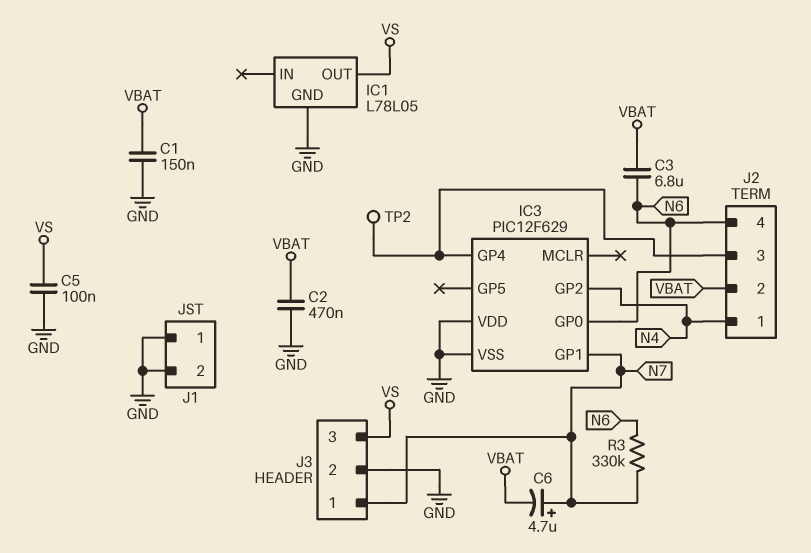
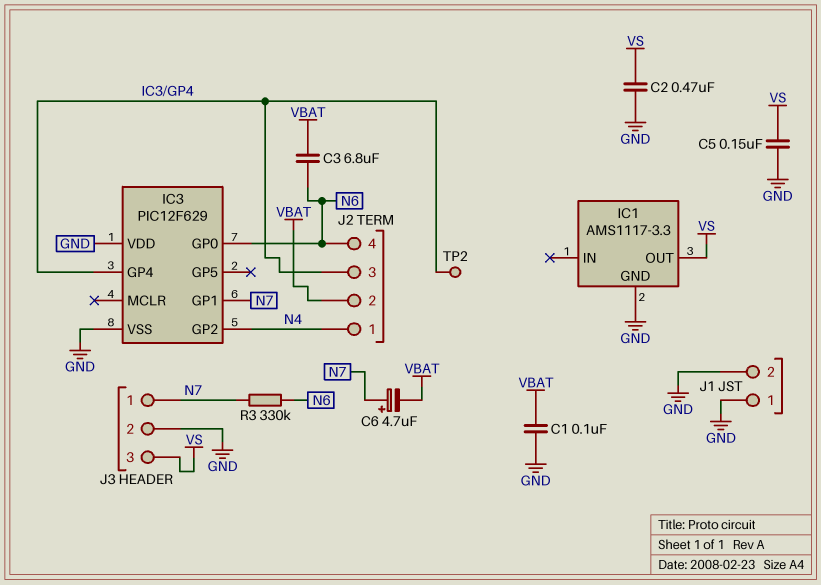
C1: 150nF (GND, VBAT) -> 100nF (GND, VBAT)
C2: 470nF (GND, VBAT) -> 470nF (GND, VS)
C5: 100nF (GND, VS) -> 150nF (GND, VS)
IC1: L78L05 -> AMS1117-3.3

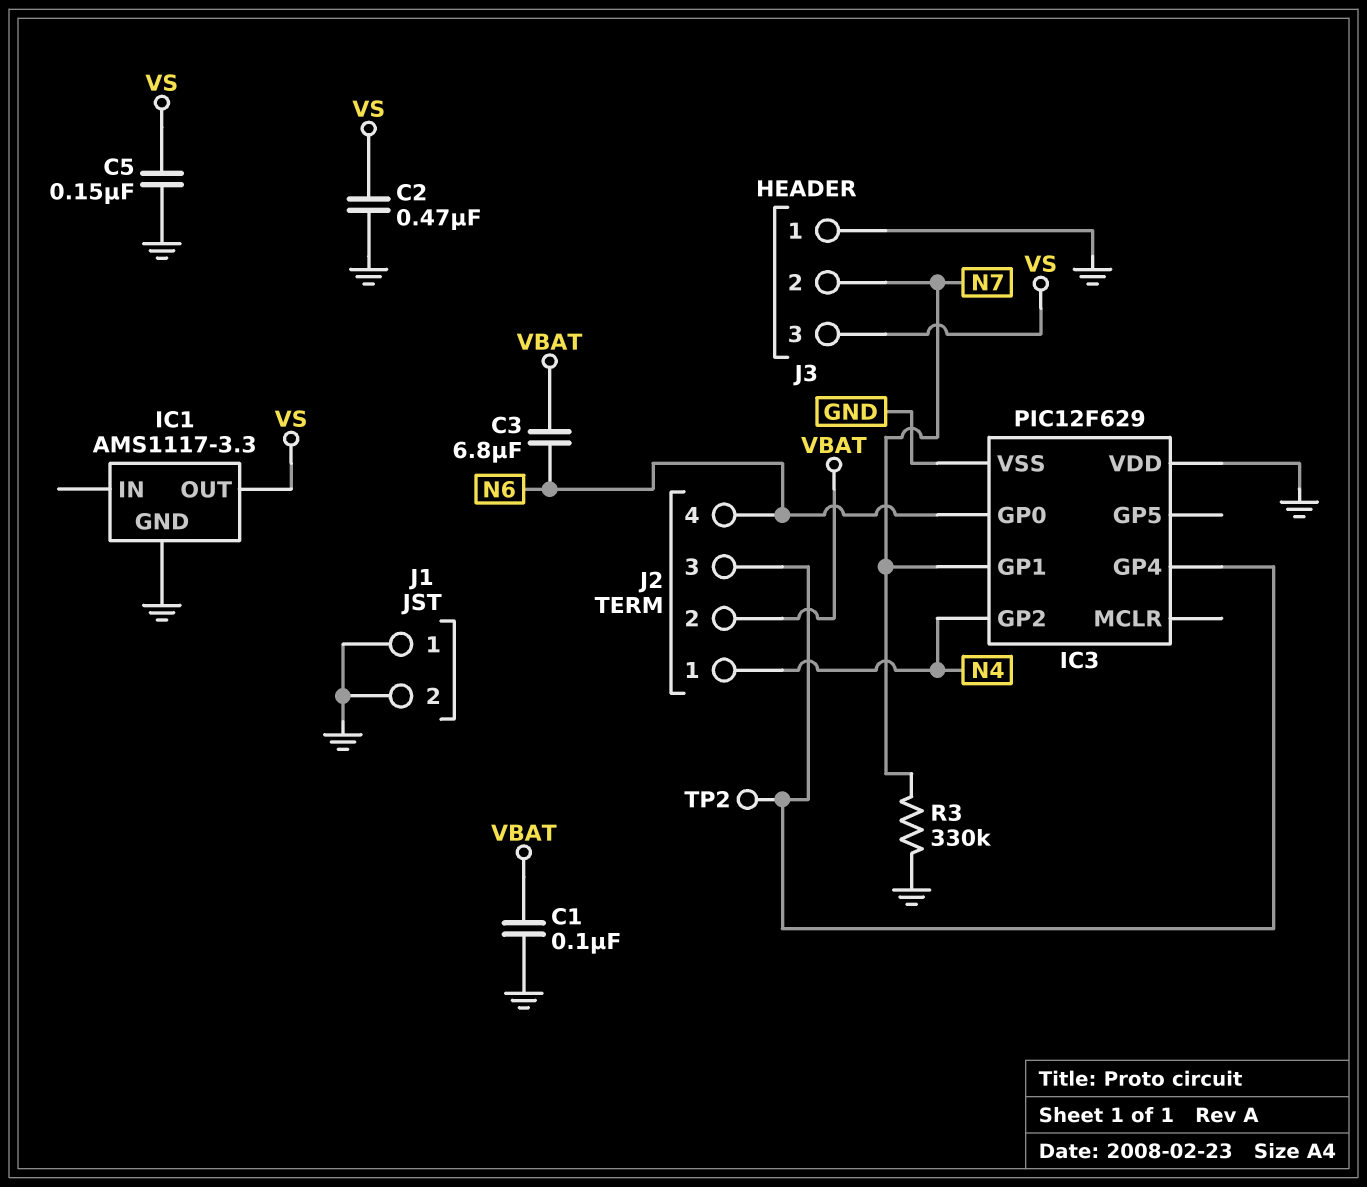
C6: 4.7uF (plus N7, minus VBAT) -> none
J3 pin 1: N7 -> GND
J3 pin 2: GND -> N7
R3: 330k (N6, N7) -> 330k (GND, N7)

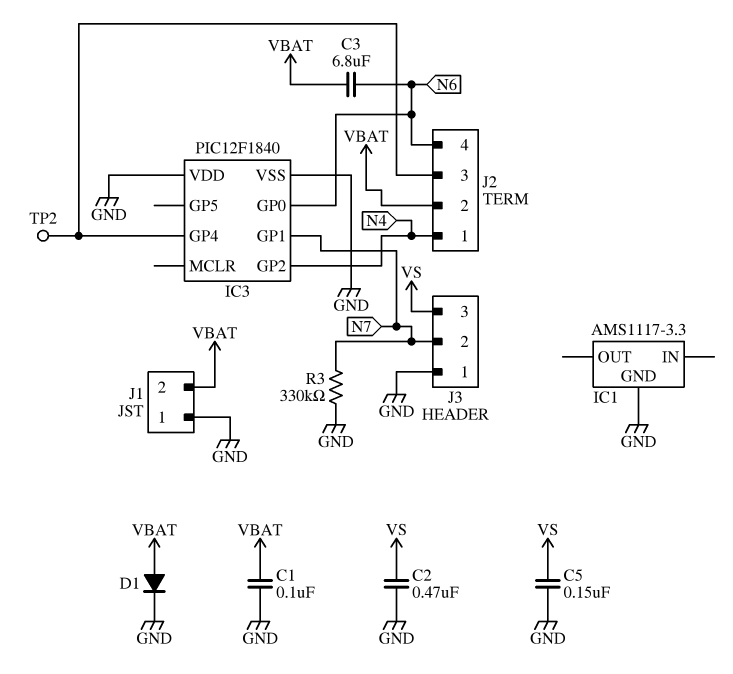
D1: none -> diode (A VBAT, K GND)
IC1 pin OUT: VS -> none
IC3: PIC12F629 -> PIC12F1840
J1 pin 2: GND -> VBAT

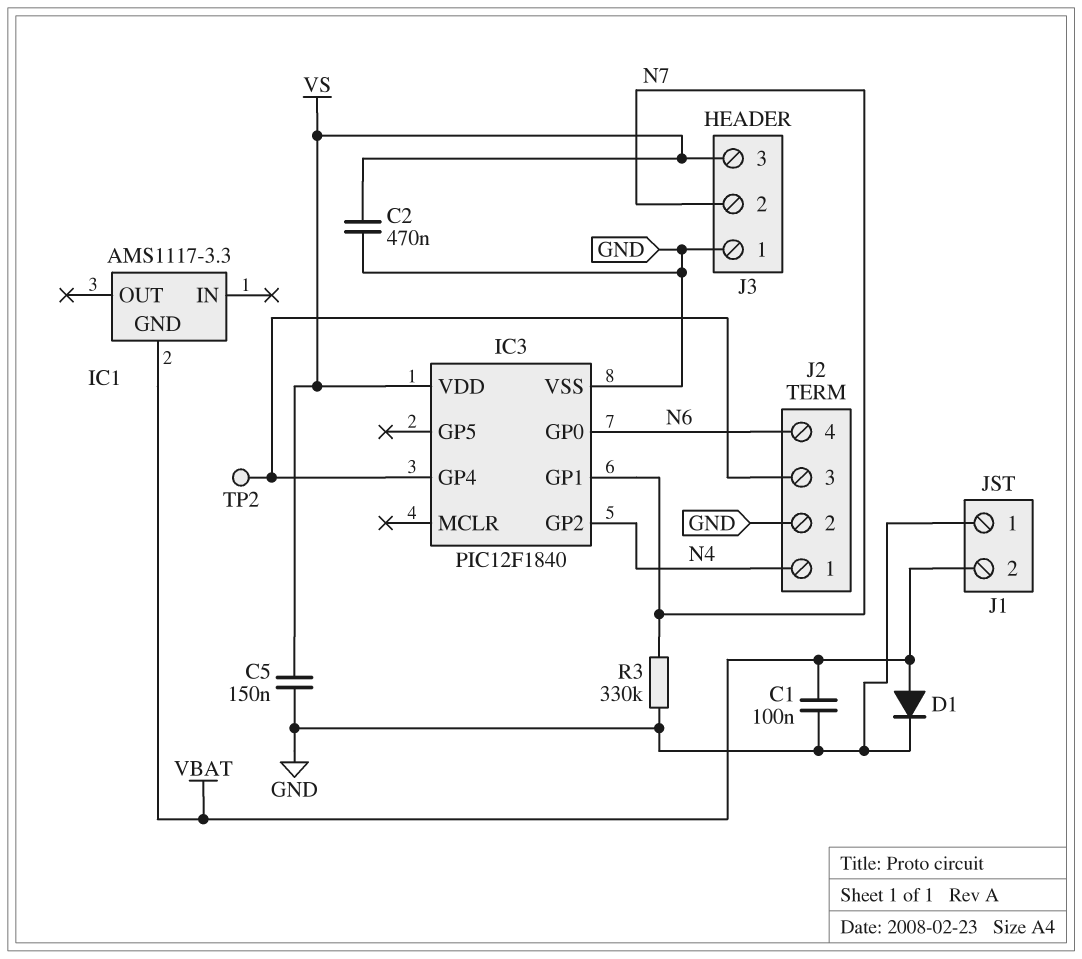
C3: 6.8uF (N6, VBAT) -> none
IC1 pin GND: GND -> VBAT
IC3 pin VDD: GND -> VS
J2 pin 2: VBAT -> GND

